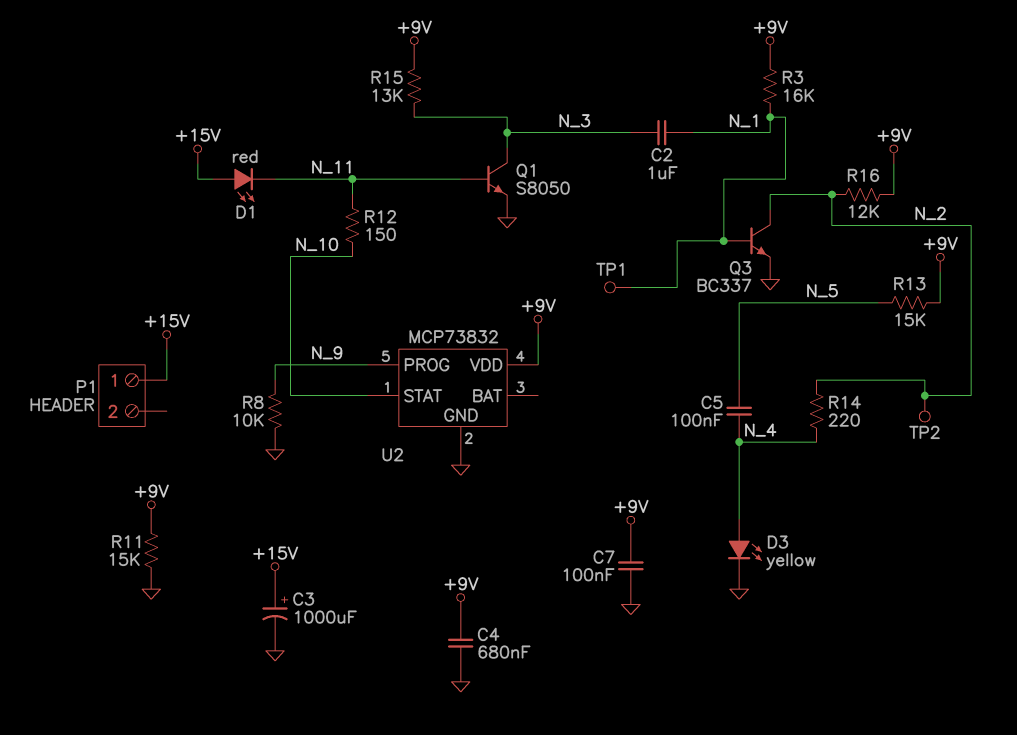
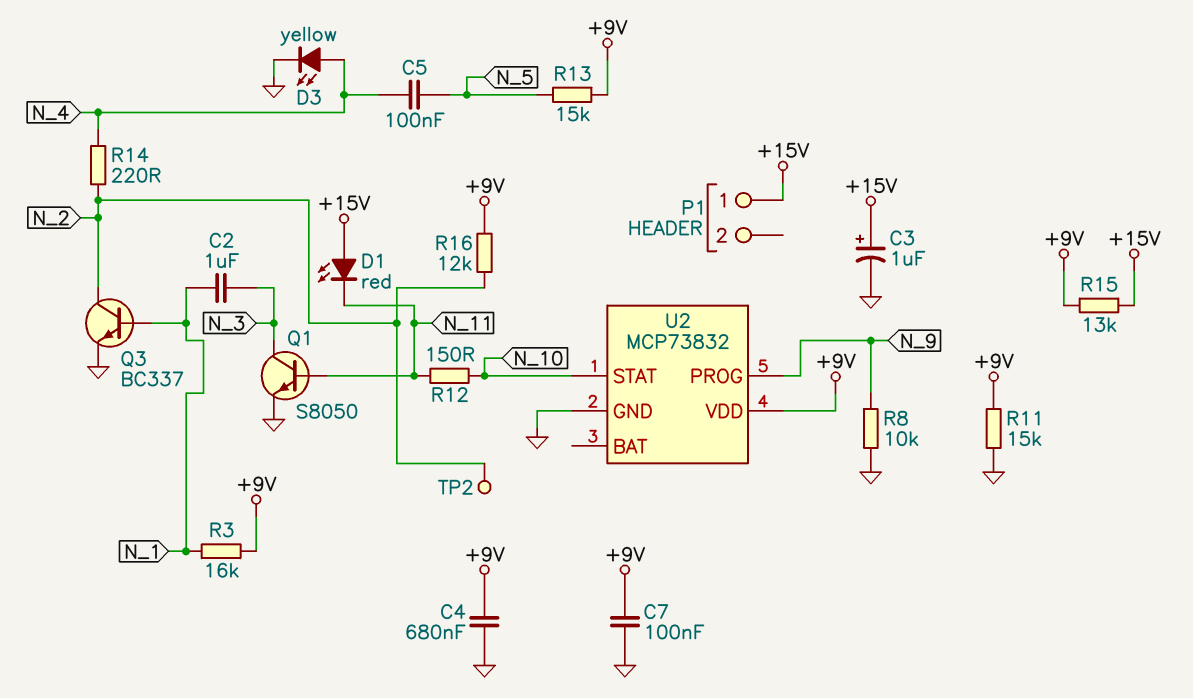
C3: 1000uF (plus +15V, minus GND) -> 1uF (plus +15V, minus GND)
R15: 13k (+9V, N_3) -> 13k (+9V, +15V)
TP1: test point (N_1) -> none

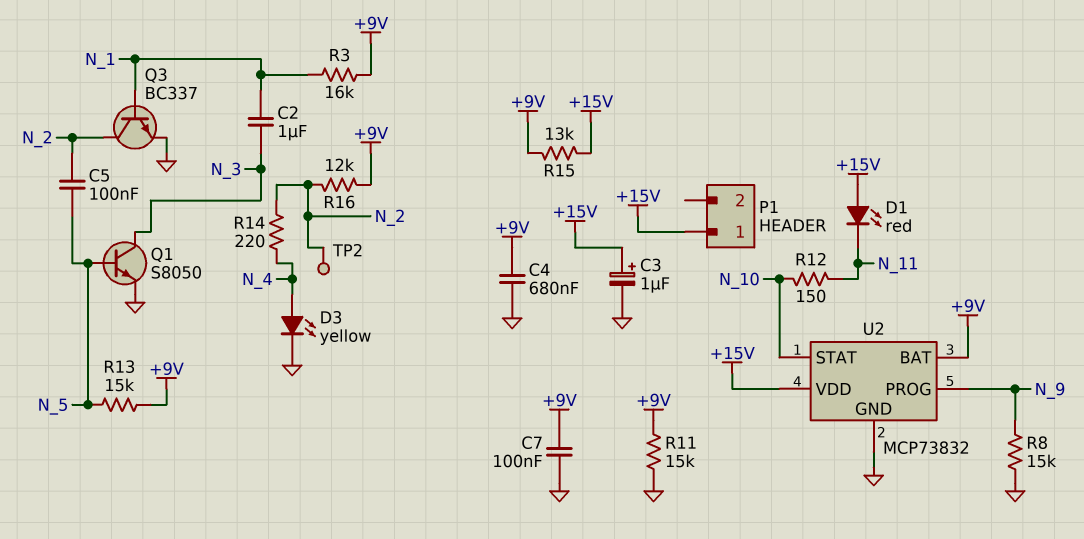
C5: 100nF (N_4, N_5) -> 100nF (N_2, N_5)
Q1: NPN S8050 (B N_11, C N_3, E GND) -> NPN S8050 (B N_5, C N_3, E GND)
R8: 10k (GND, N_9) -> 15k (GND, N_9)
U2 pin BAT: none -> +9V
U2 pin VDD: +9V -> +15V

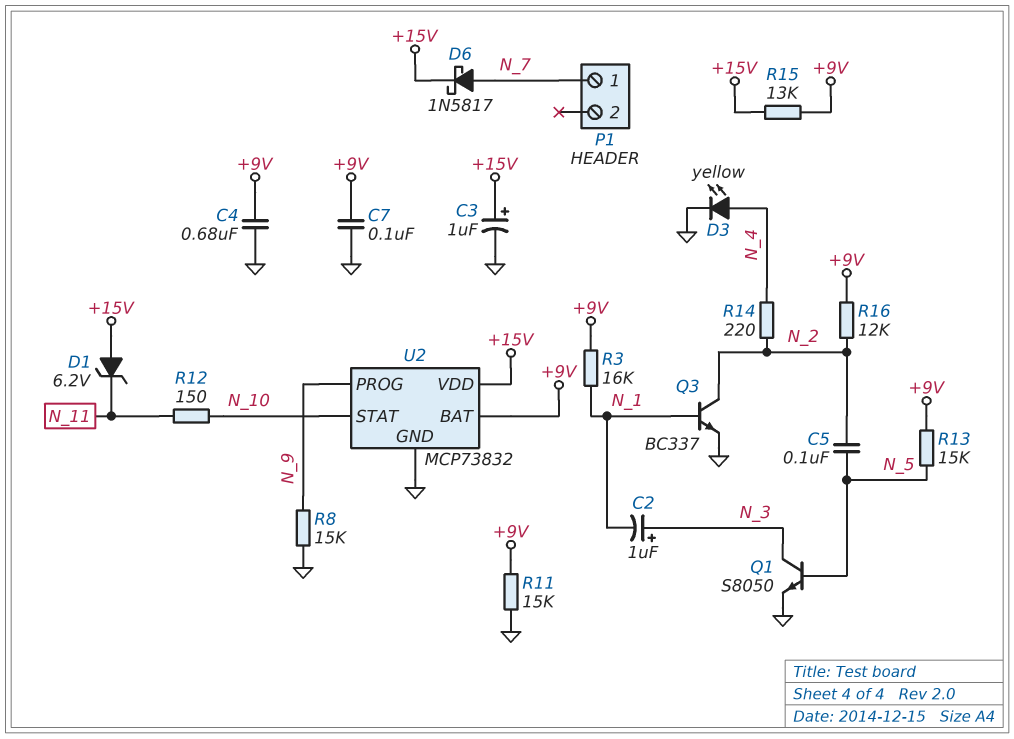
C2: 1uF (N_1, N_3) -> 1uF (plus N_3, minus N_1)
D1: LED red (A +15V, K N_11) -> zener 6.2V (A +15V, K N_11)
D6: none -> schottky 1N5817 (A N_7, K +15V)
P1 pin 1: +15V -> N_7
TP2: test point (N_2) -> none

